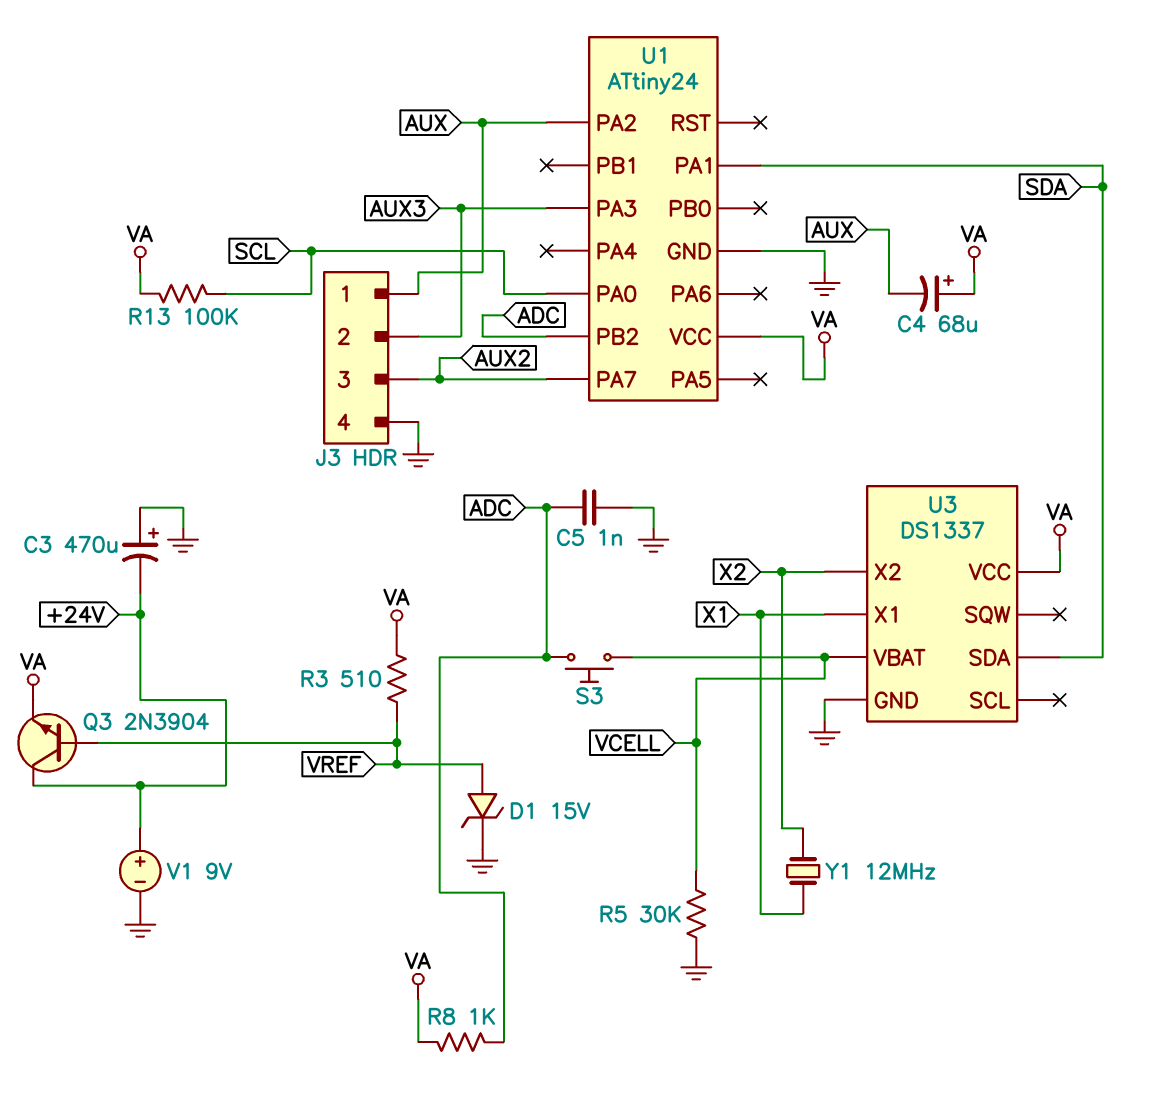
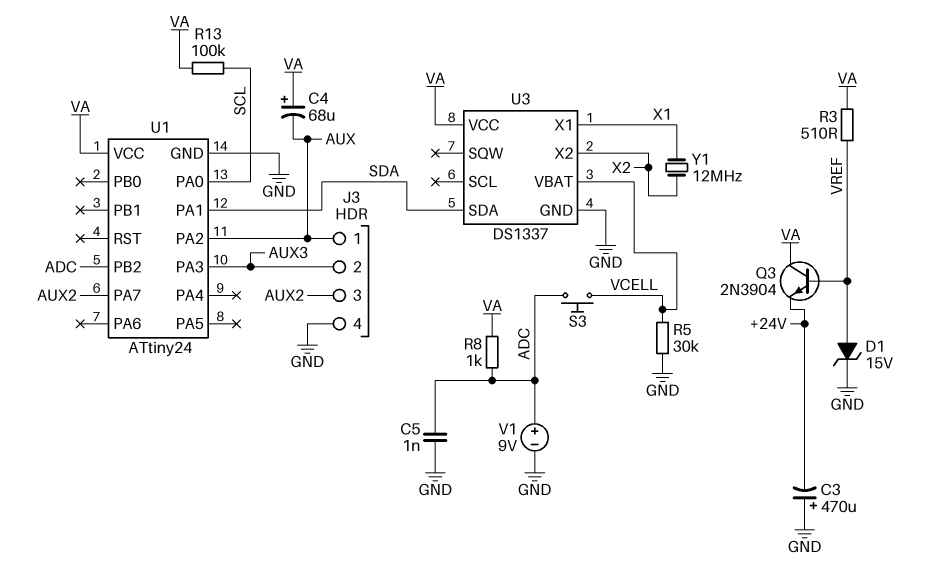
Q3: NPN 2N3904 (B VREF, C +24V, E VA) -> NPN 2N3904 (B VREF, C VA, E +24V)
V1: 9V (plus +24V, minus GND) -> 9V (plus ADC, minus GND)

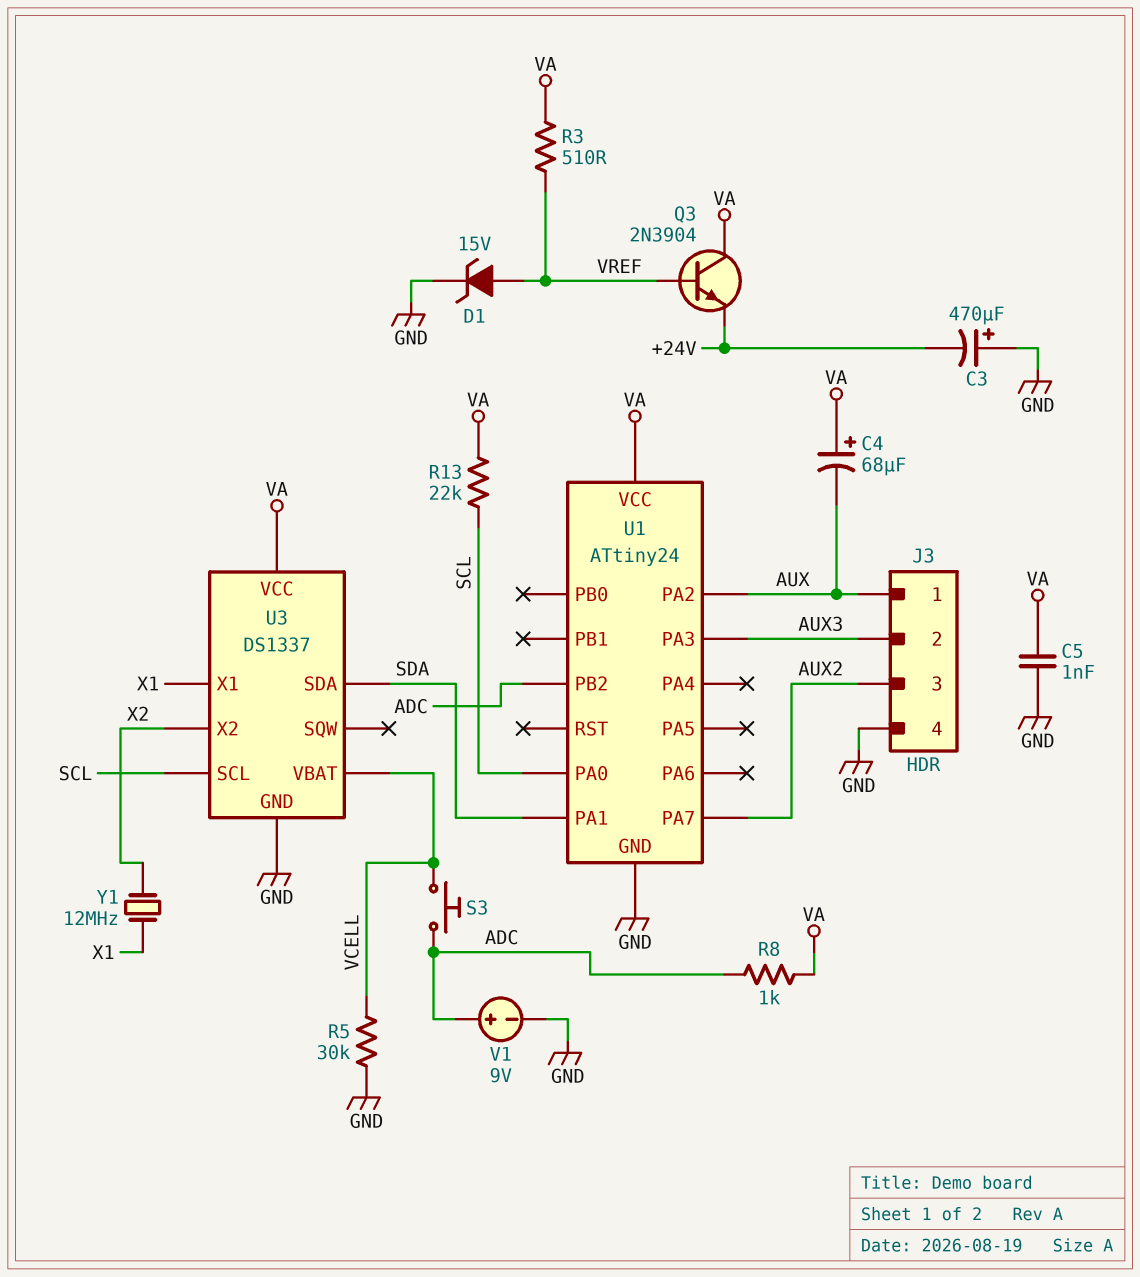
C5: 1nF (ADC, GND) -> 1nF (GND, VA)
R13: 100k (SCL, VA) -> 22k (SCL, VA)
U3 pin SCL: none -> SCL

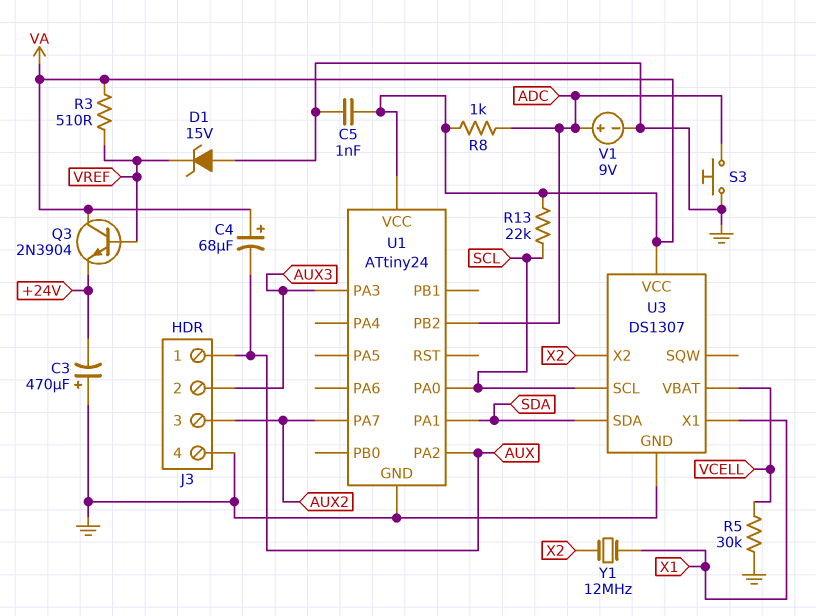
D1: zener 15V (A VREF, K GND) -> zener 15V (A GND, K VREF)
S3: button (ADC, VCELL) -> button (ADC, GND)
U3: DS1337 -> DS1307

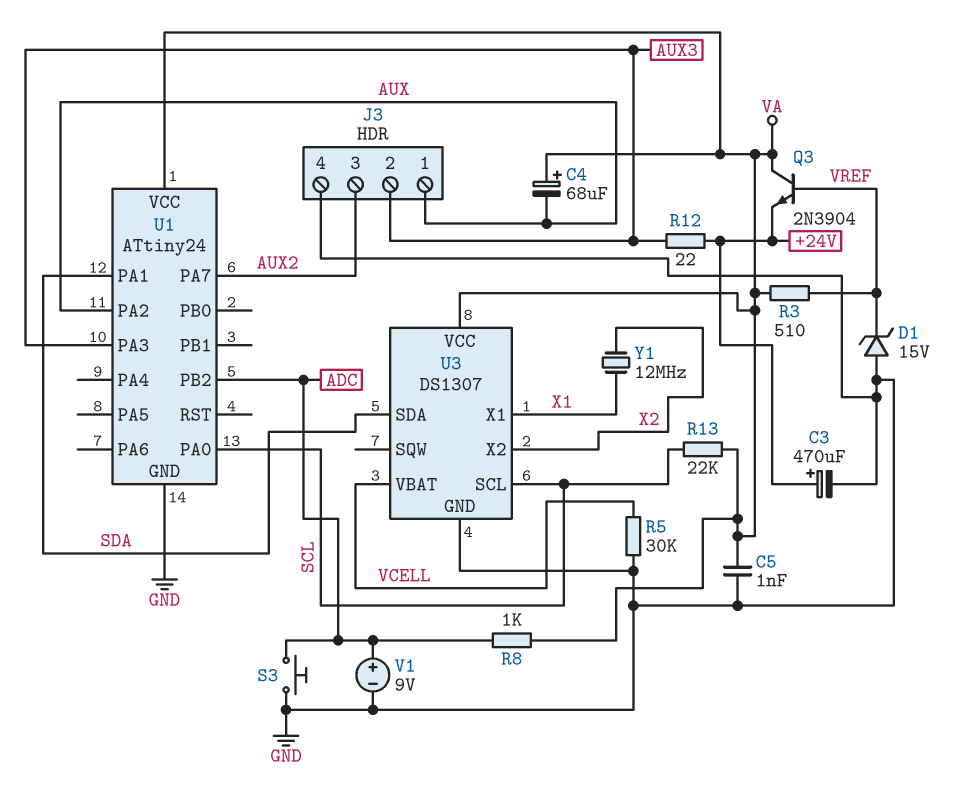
C3: 470uF (plus GND, minus +24V) -> 470uF (plus +24V, minus GND)
R12: none -> 22 (+24V, AUX3)

